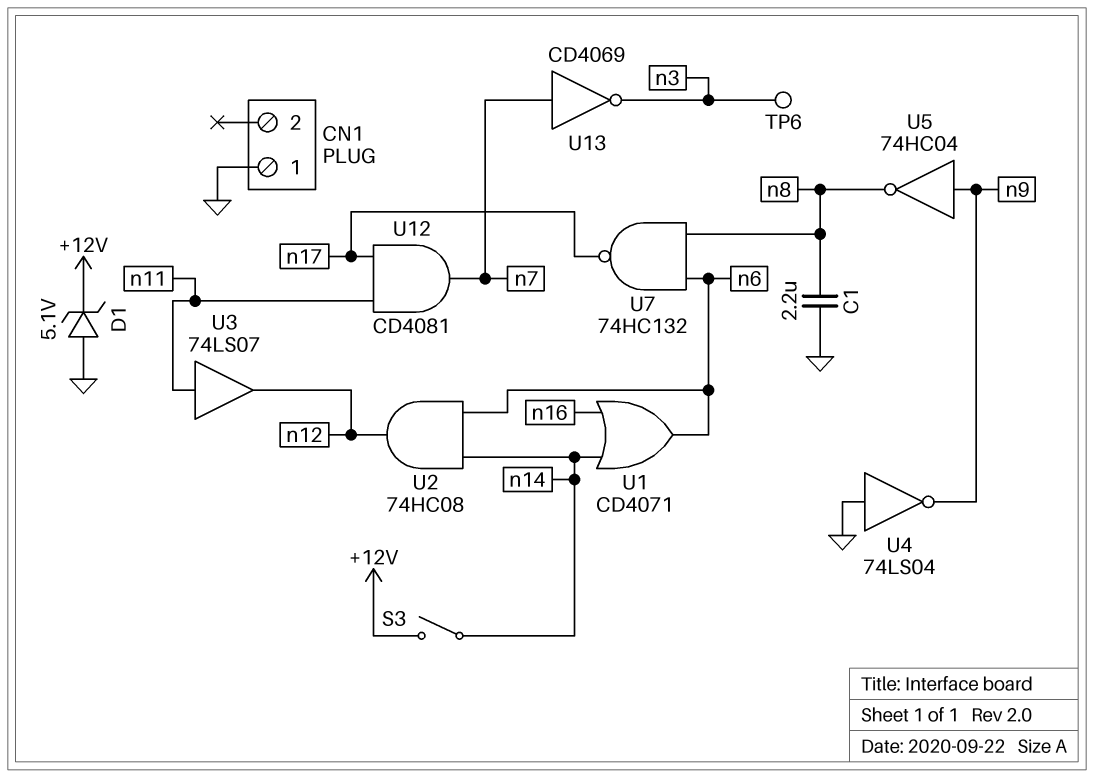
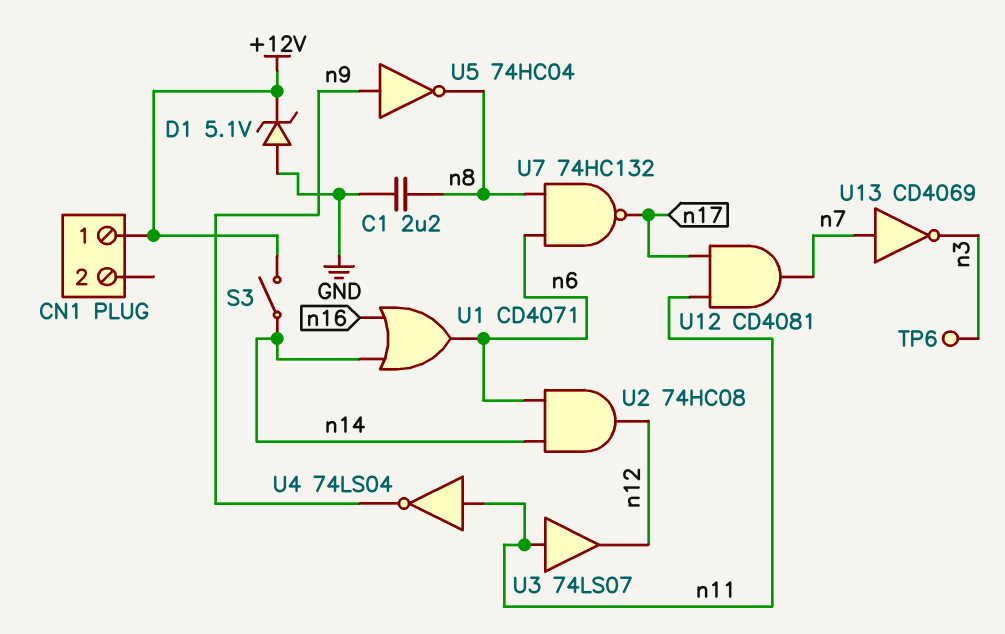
CN1 pin 1: GND -> +12V
U4: NOT 74LS04 (in GND, out n9) -> NOT 74LS04 (in n11, out n9)

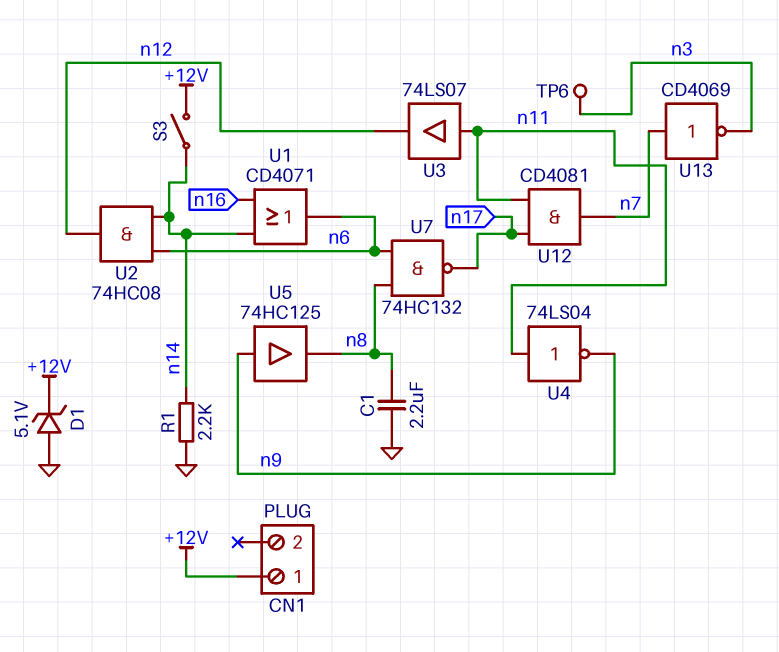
R1: none -> 2.2k (GND, n14)
U5: NOT 74HC04 (in n9, out n8) -> buffer 74HC125 (in n9, out n8)

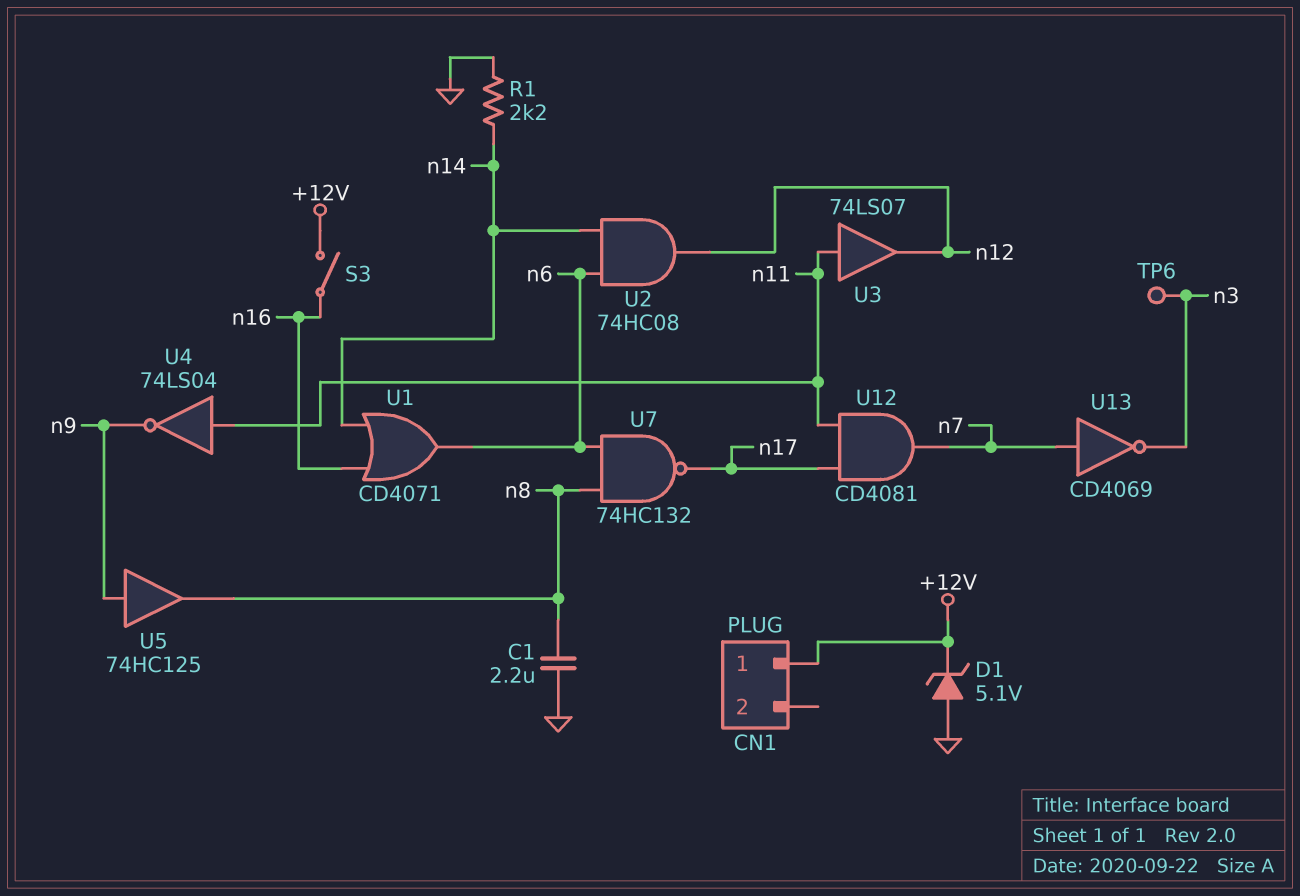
S3: switch (+12V, n14) -> switch (+12V, n16)

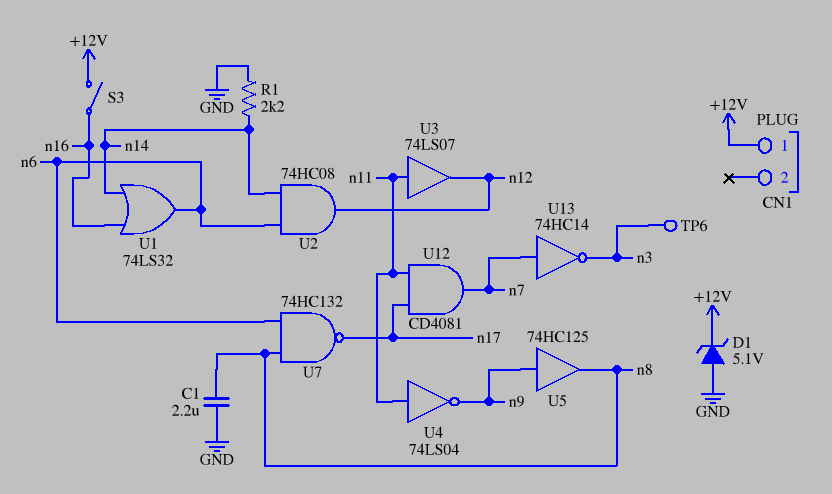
U1: OR CD4071 (in n14, in n16, out n6) -> OR 74LS32 (in n14, in n16, out n6)
U13: NOT CD4069 (in n7, out n3) -> NOT 74HC14 (in n7, out n3)

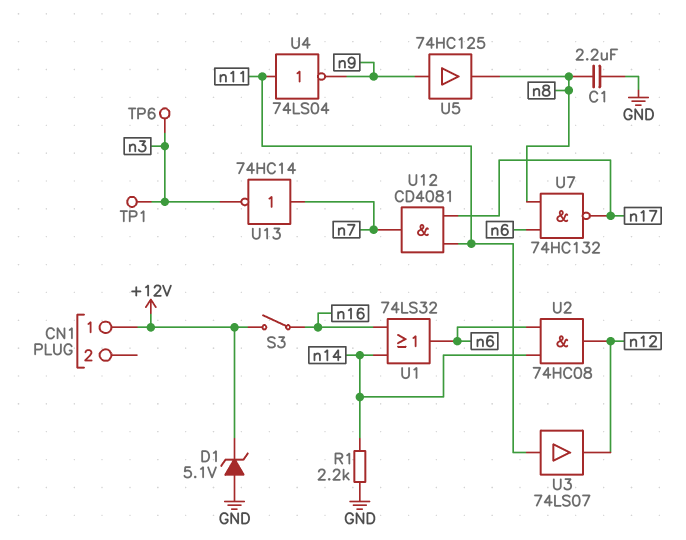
TP1: none -> test point (n3)

